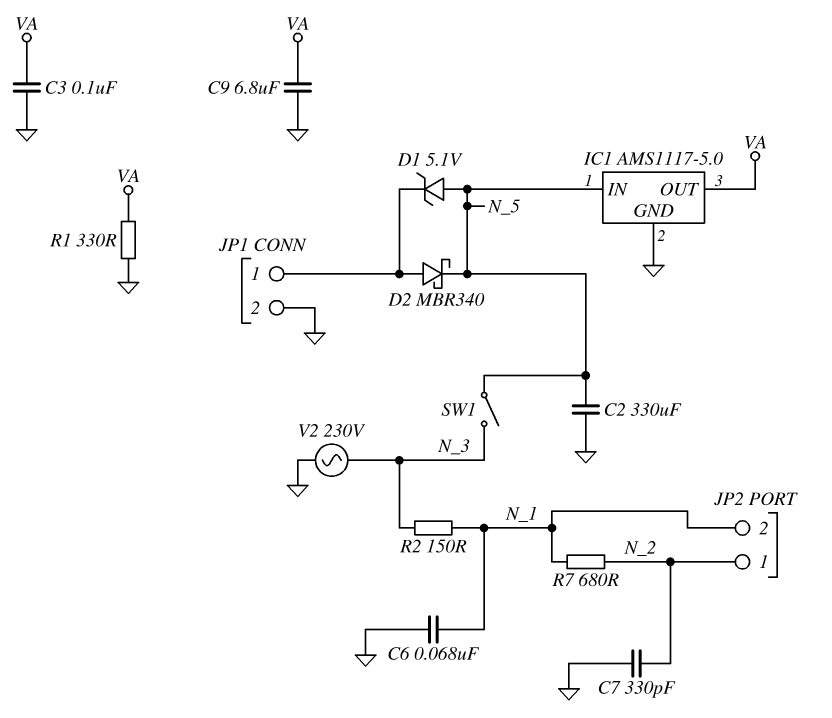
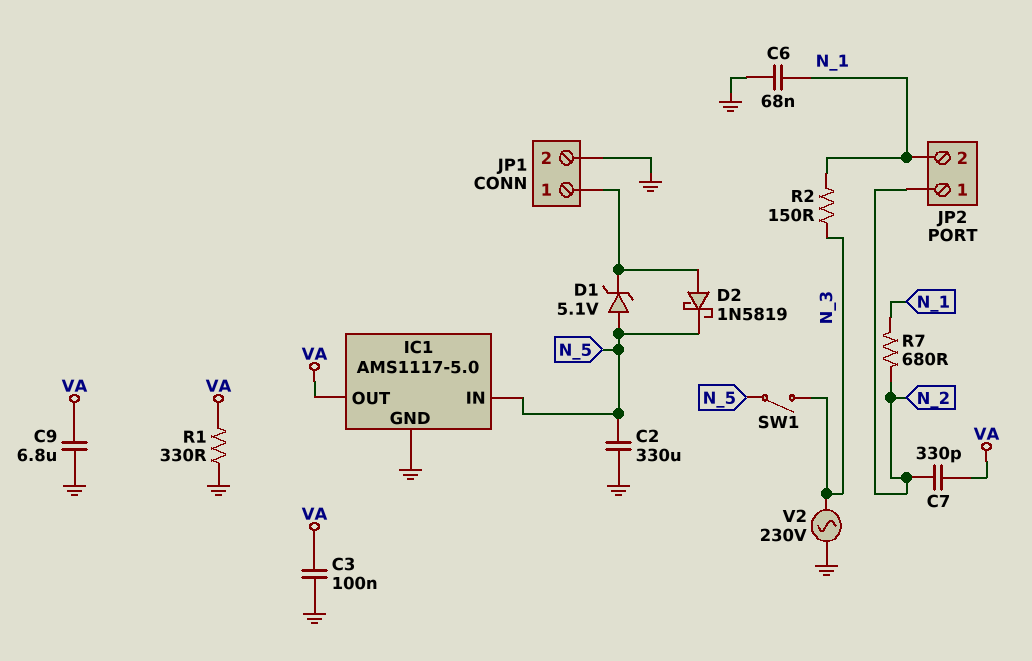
C7: 330pF (GND, N_2) -> 330pF (N_2, VA)
D2: schottky MBR340 (A JP1/1, K N_5) -> schottky 1N5819 (A JP1/1, K N_5)

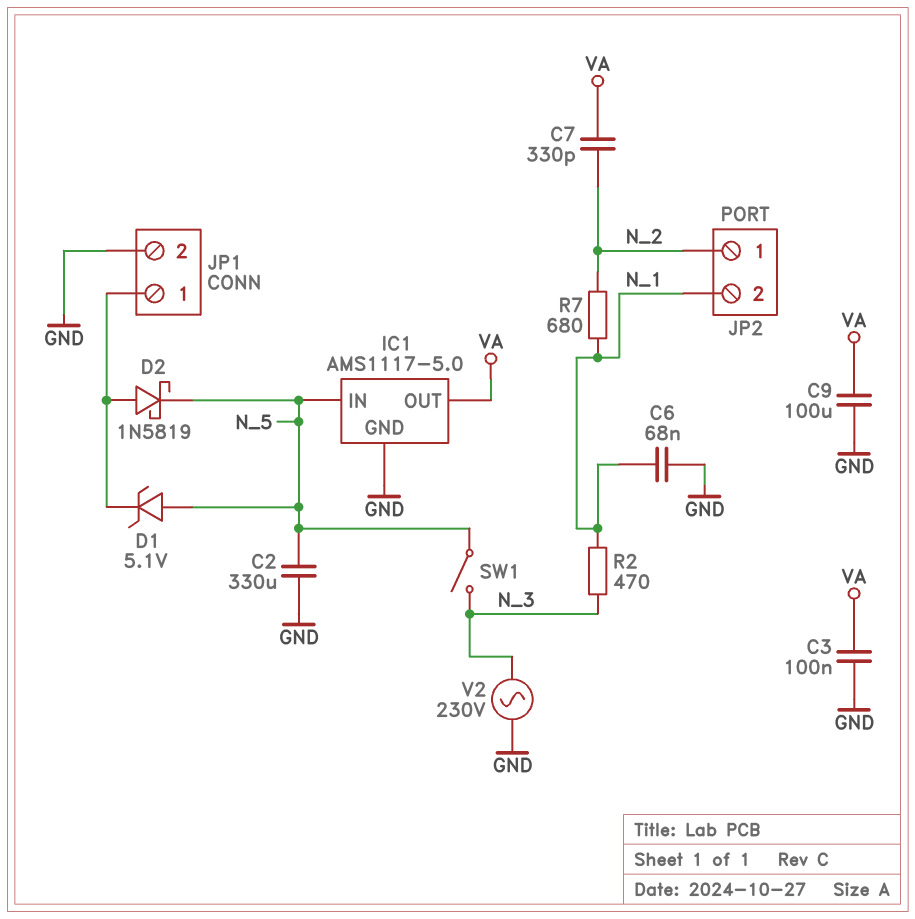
C9: 6.8uF (GND, VA) -> 100uF (GND, VA)
R1: 330 (GND, VA) -> none
R2: 150 (N_1, N_3) -> 470 (N_1, N_3)

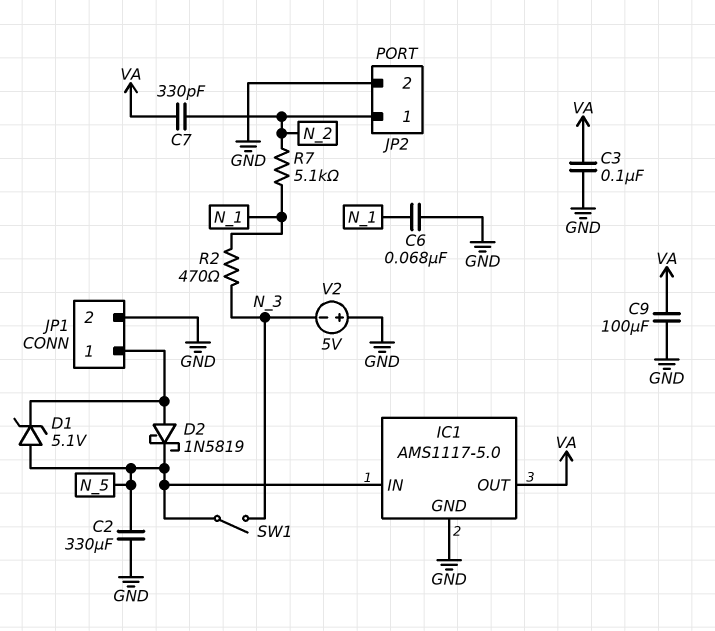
JP2 pin 2: N_1 -> GND
R7: 680 (N_1, N_2) -> 5.1k (N_1, N_2)
V2: AC 230V (GND, N_3) -> 5V (plus GND, minus N_3)

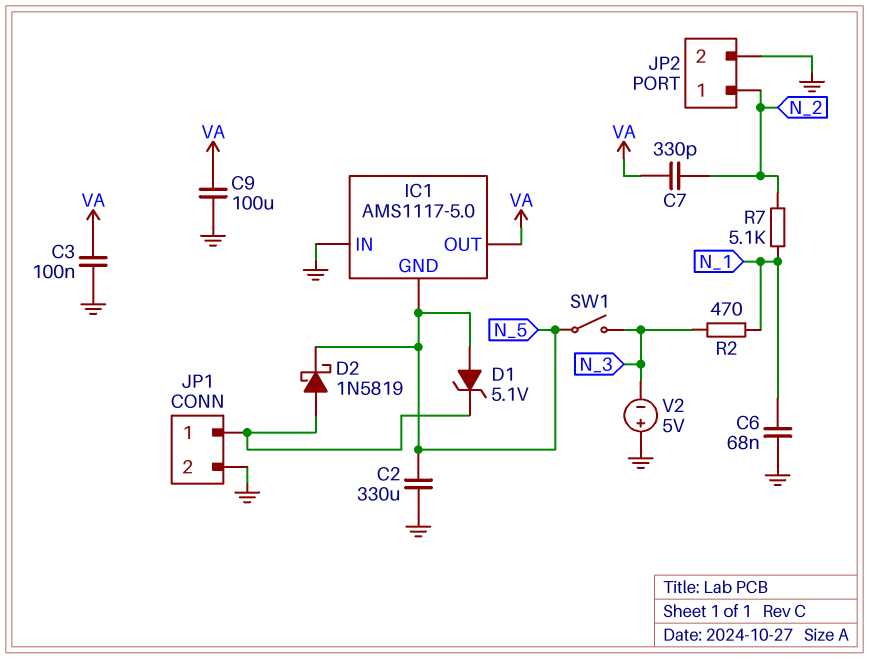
IC1 pin GND: GND -> N_5
IC1 pin IN: N_5 -> GND

